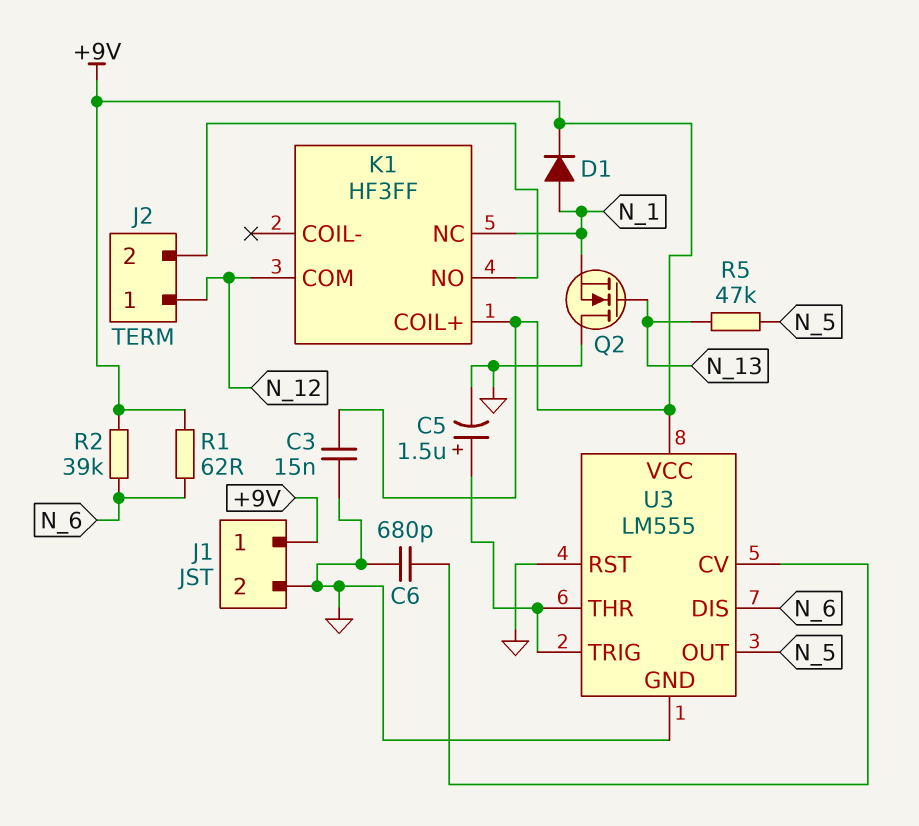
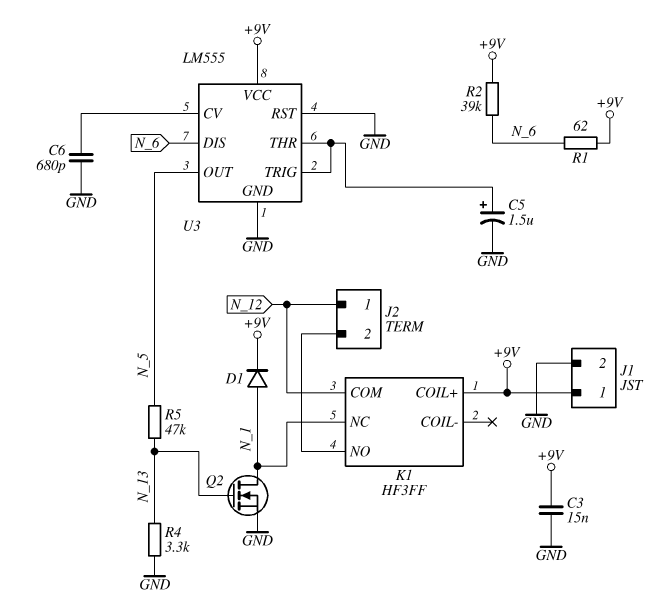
Q2: NMOS (G N_13, D GND, S N_1) -> NMOS (G N_13, D N_1, S GND)
R4: none -> 3.3k (GND, N_13)

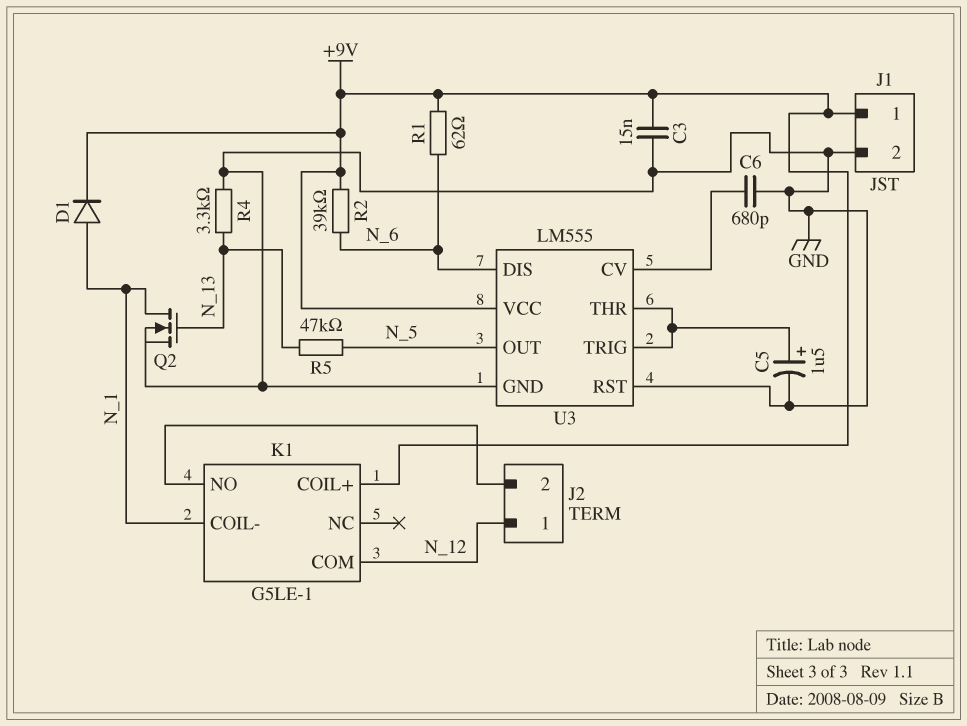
K1: HF3FF -> G5LE-1
K1 pin COIL-: none -> N_1
K1 pin NC: N_1 -> none

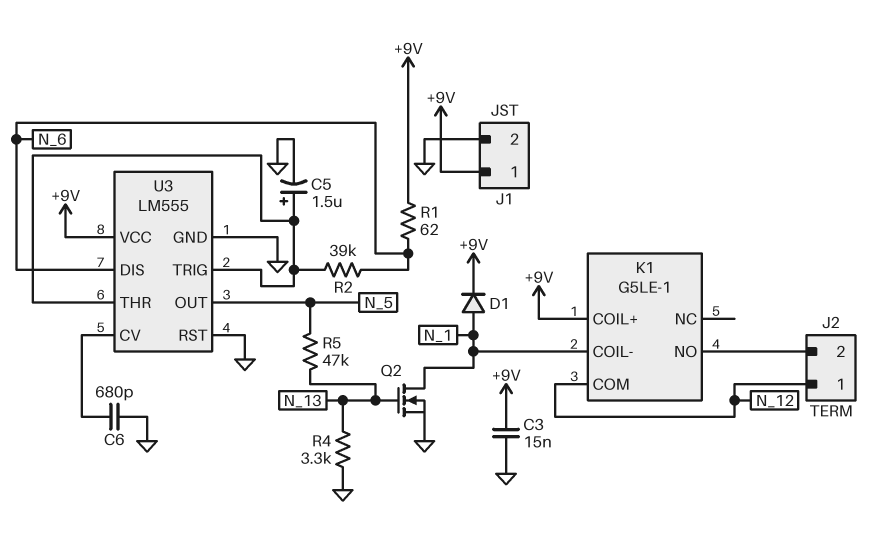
R2: 39k (+9V, N_6) -> 39k (N_6, U3/THR)

